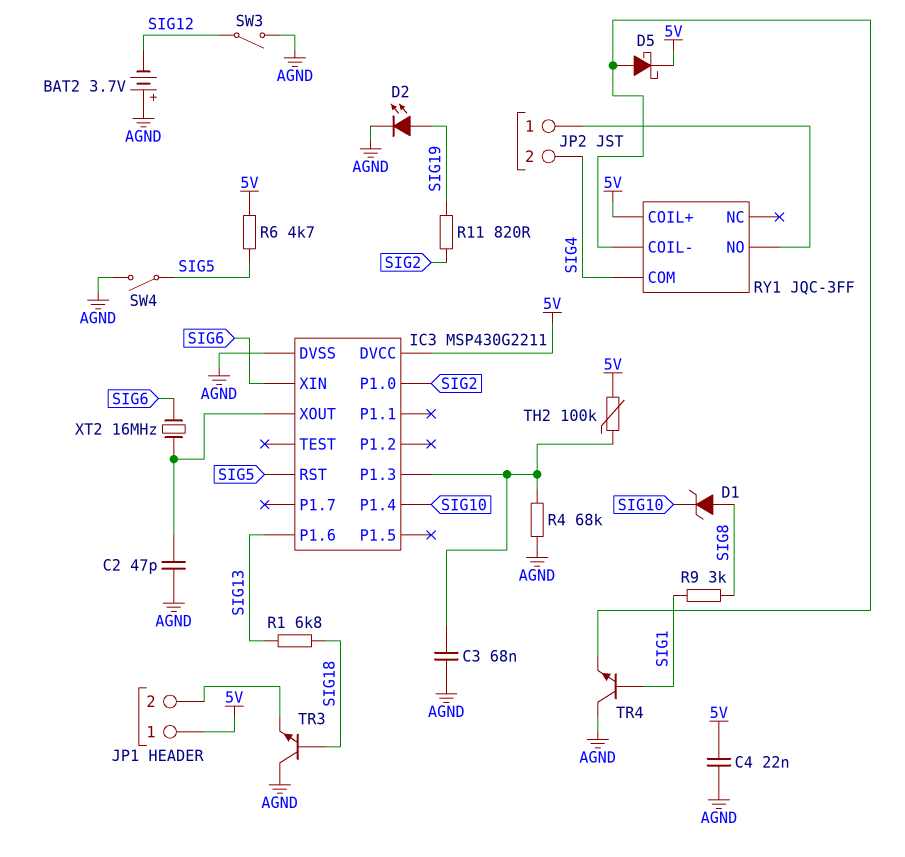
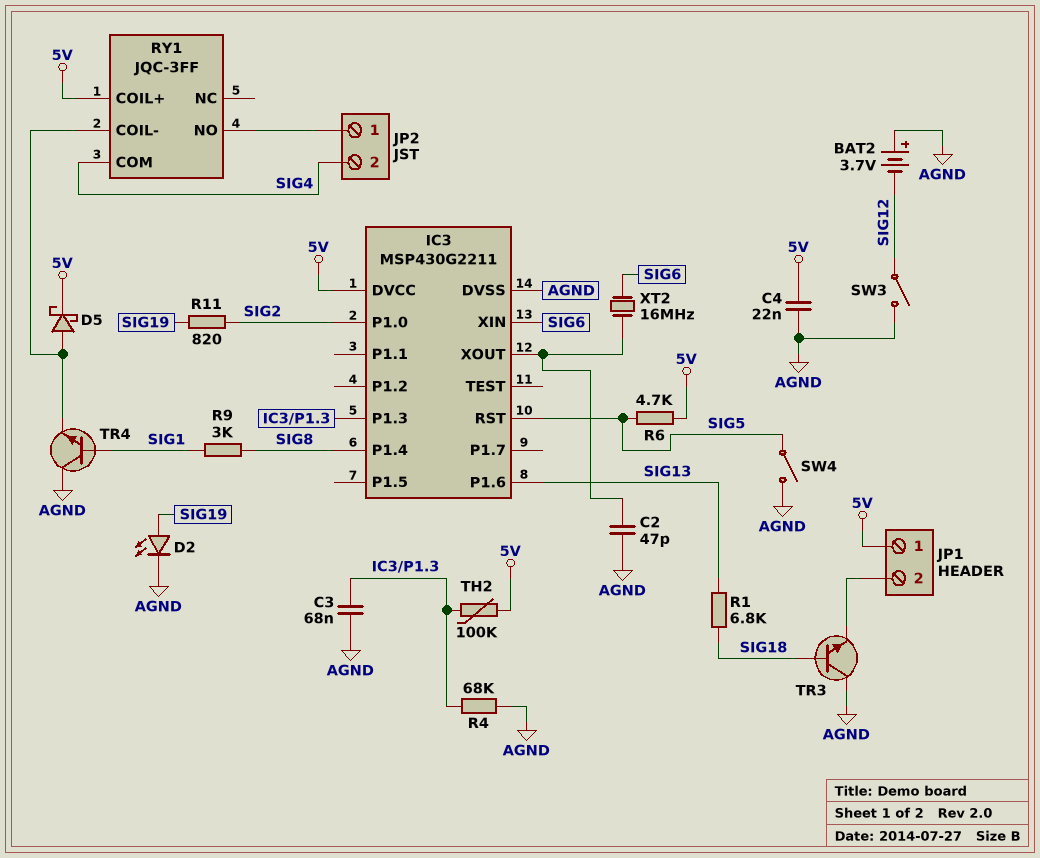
D1: zener (A SIG8, K SIG10) -> none
IC3 pin P1.4: SIG10 -> SIG8

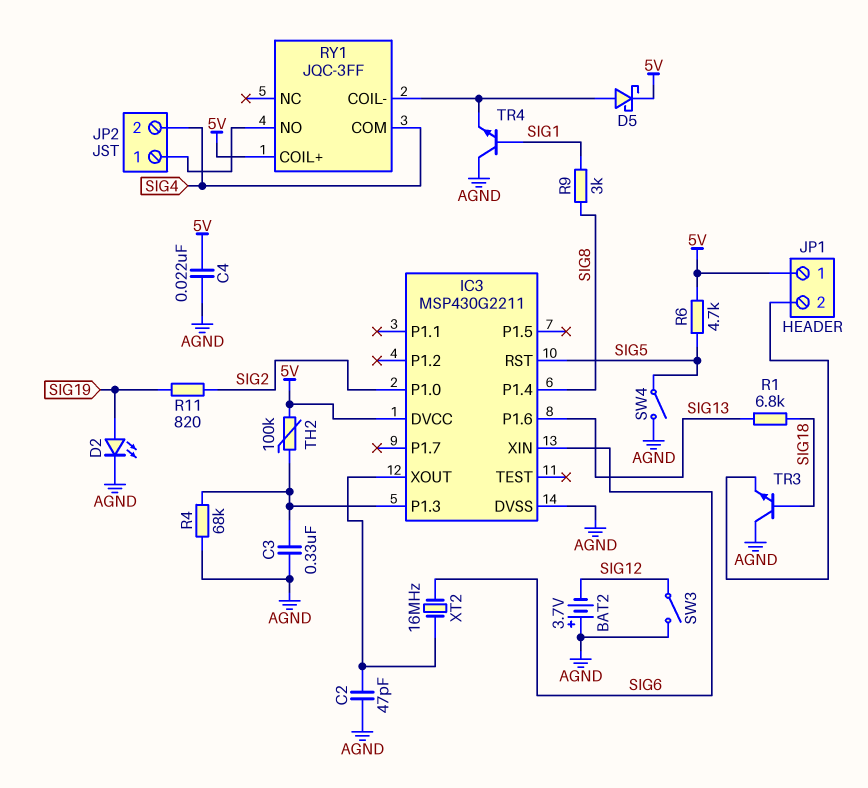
C3: 68nF (AGND, IC3/P1.3) -> 330nF (AGND, IC3/P1.3)

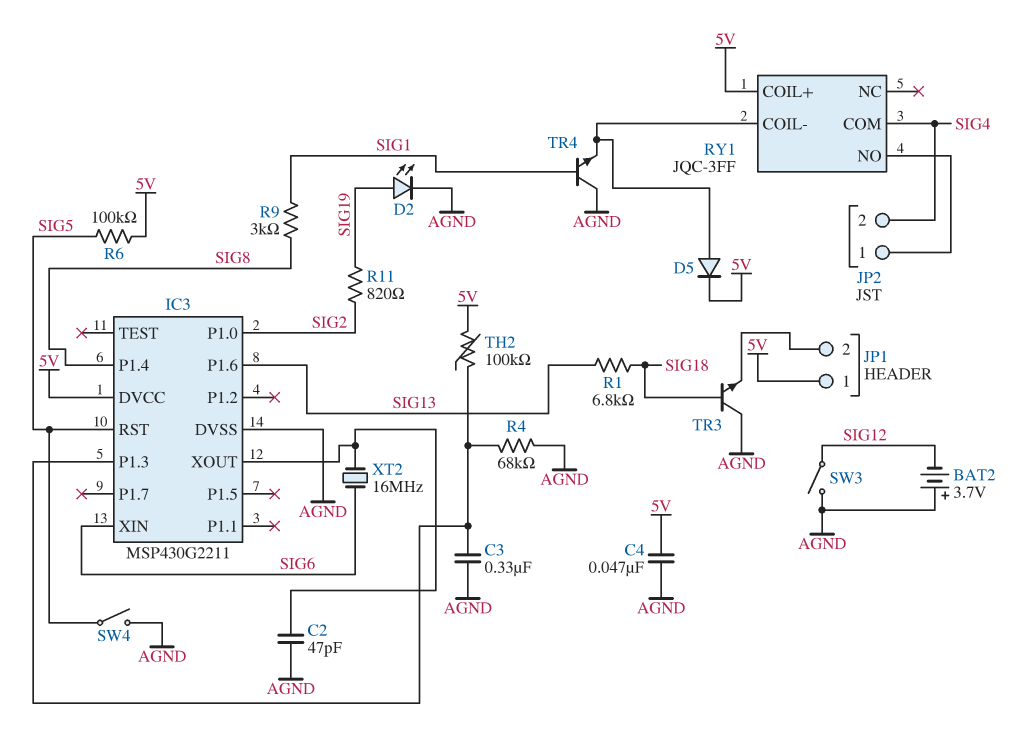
C4: 22nF (5V, AGND) -> 47nF (5V, AGND)
D5: schottky (A RY1/COIL-, K 5V) -> diode (A RY1/COIL-, K 5V)
R6: 4.7k (5V, SIG5) -> 100k (5V, SIG5)

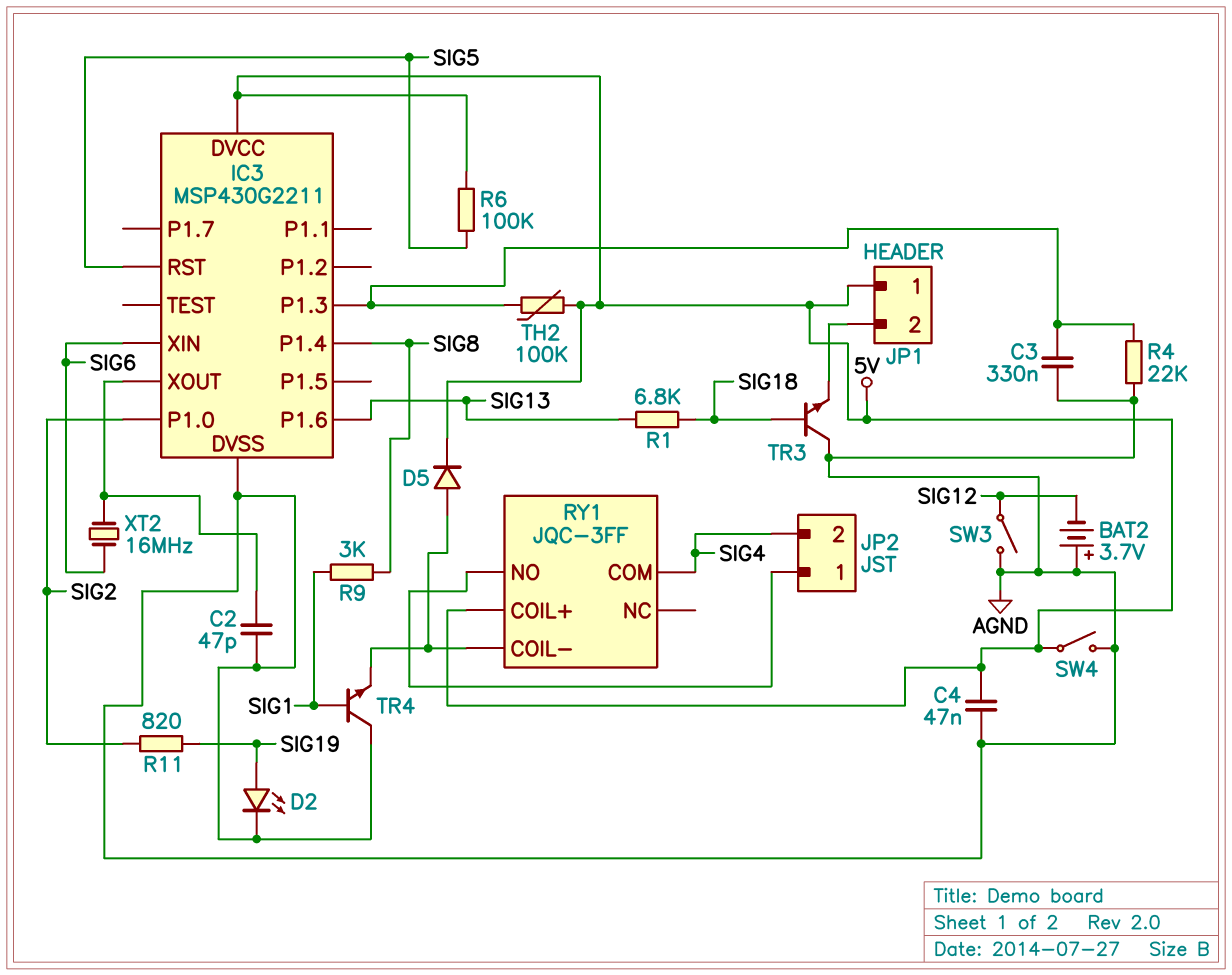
R4: 68k (AGND, IC3/P1.3) -> 22k (AGND, IC3/P1.3)
SW4: switch (AGND, SIG5) -> switch (5V, AGND)

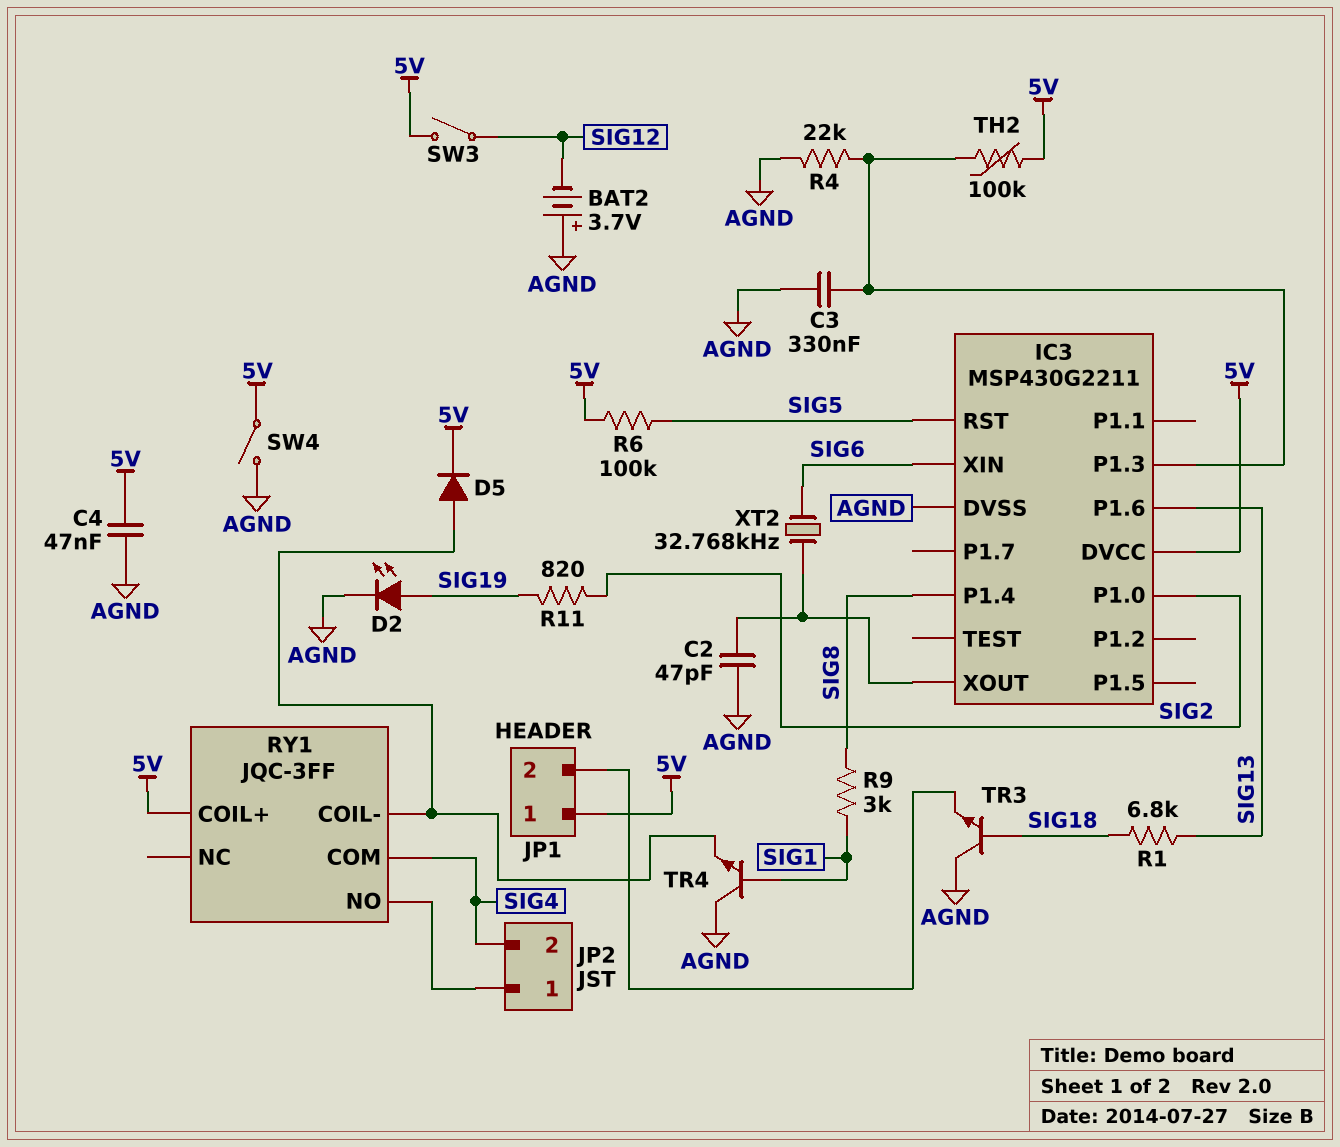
SW3: switch (AGND, SIG12) -> switch (5V, SIG12)
XT2: 16MHz (IC3/XOUT, SIG6) -> 32.768kHz (IC3/XOUT, SIG6)

